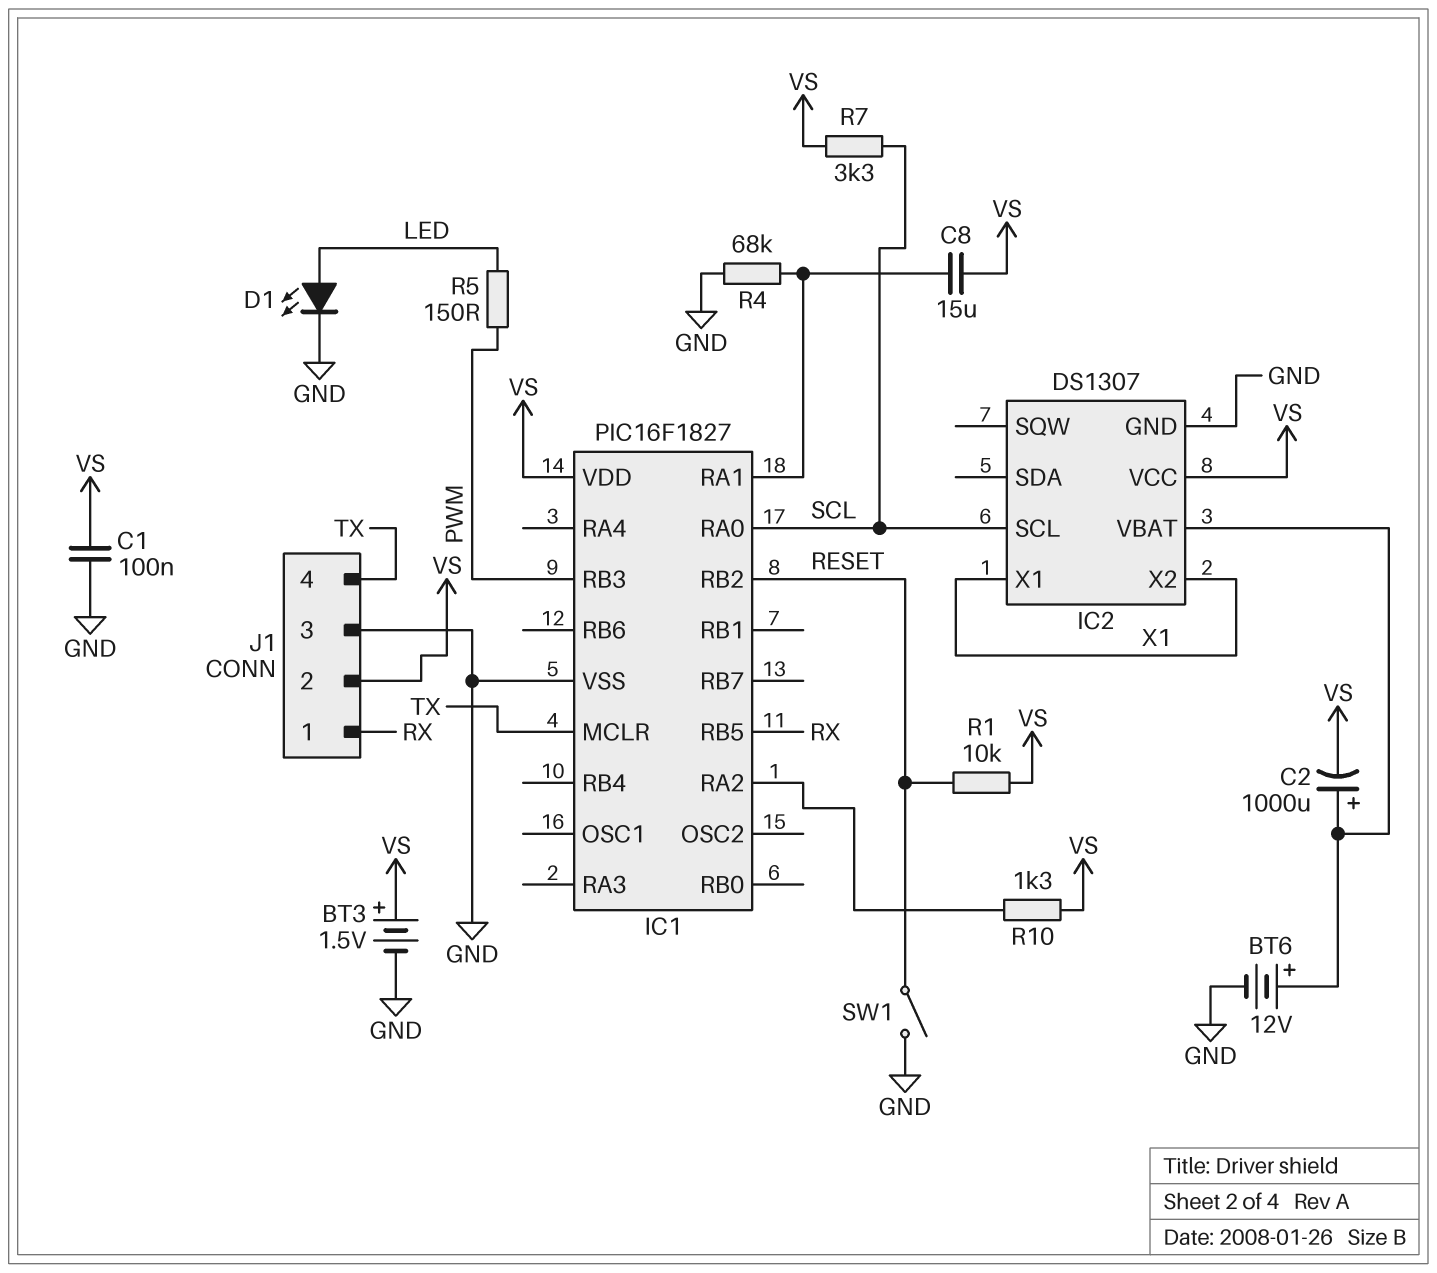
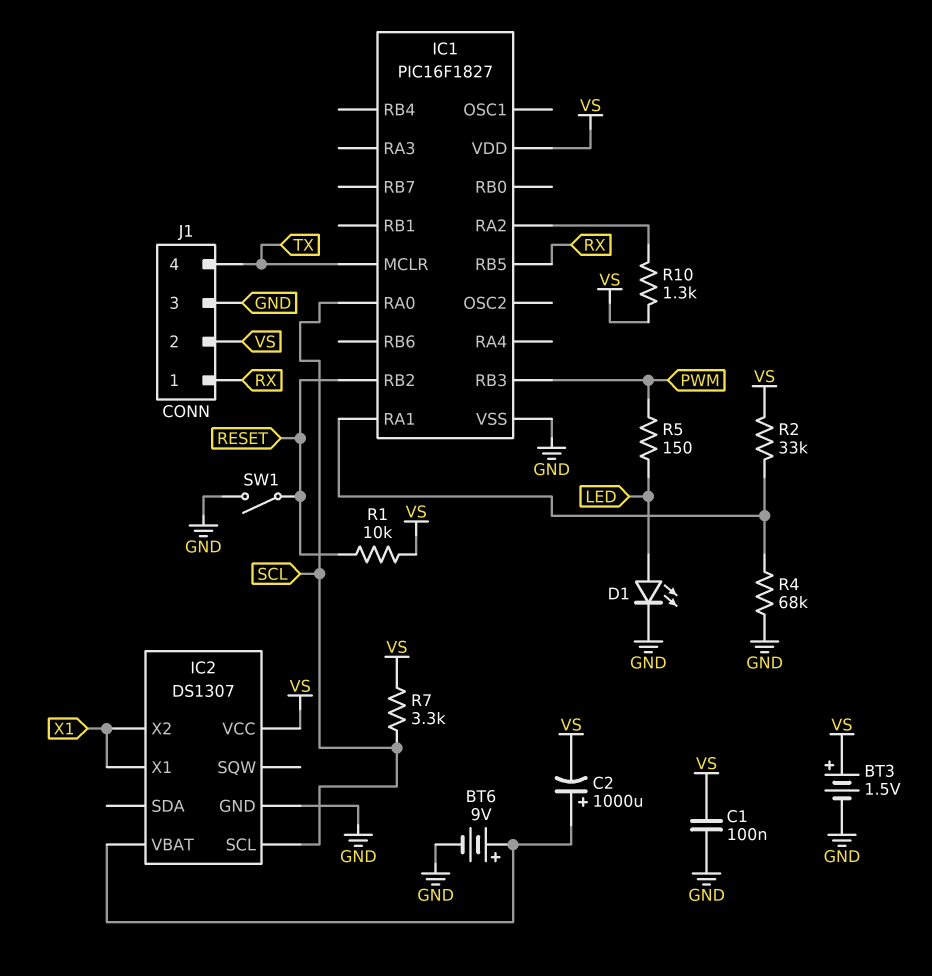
BT6: 12V (plus IC2/VBAT, minus GND) -> 9V (plus IC2/VBAT, minus GND)
C8: 15uF (IC1/RA1, VS) -> none
R2: none -> 33k (IC1/RA1, VS)

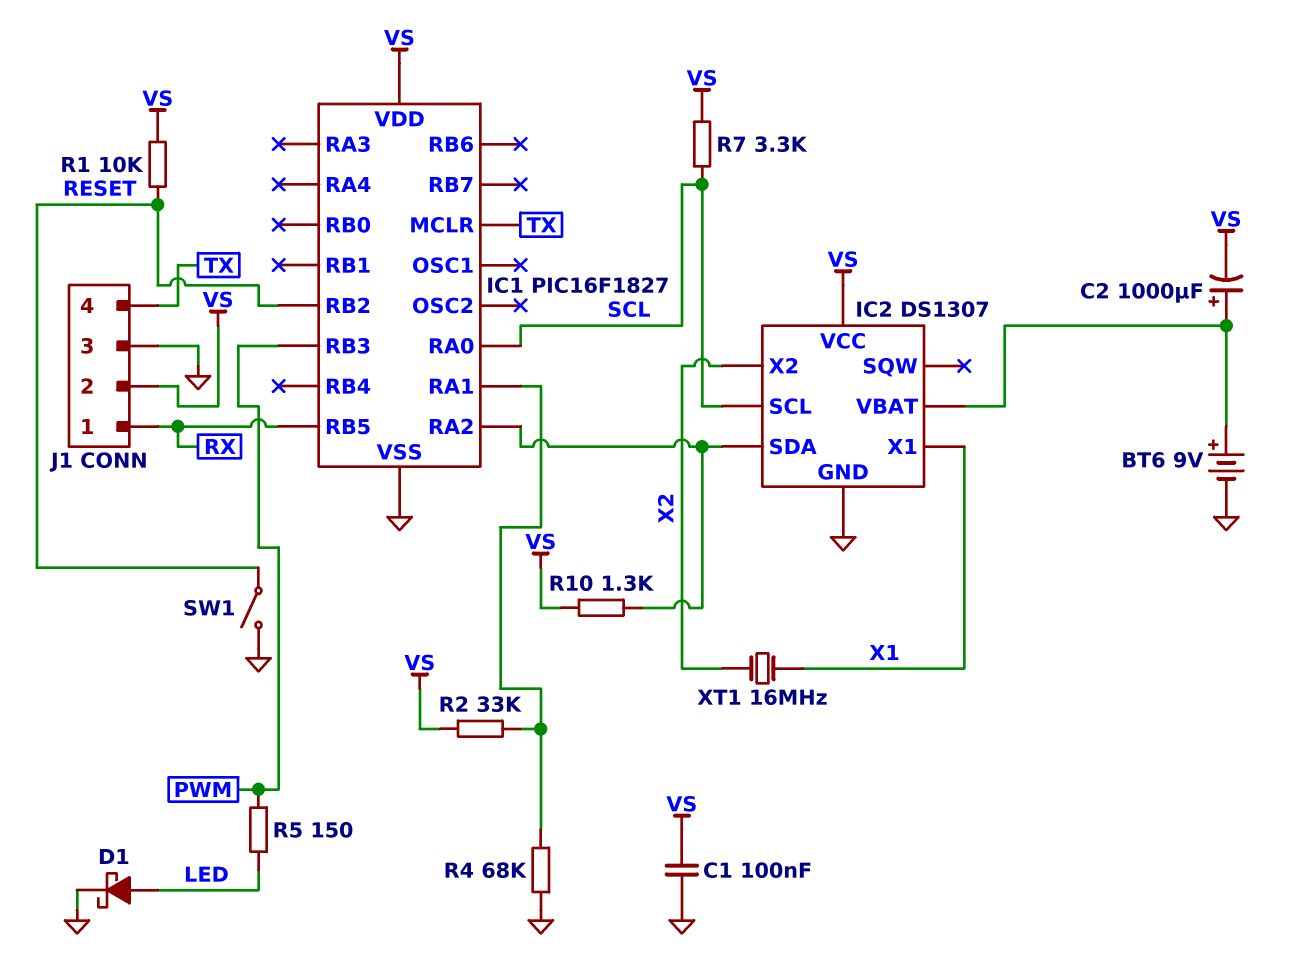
BT3: 1.5V (plus VS, minus GND) -> none
D1: LED (A LED, K GND) -> schottky (A LED, K GND)
IC2 pin SDA: none -> IC1/RA2
IC2 pin X2: X1 -> X2
XT1: none -> 16MHz (X1, X2)

